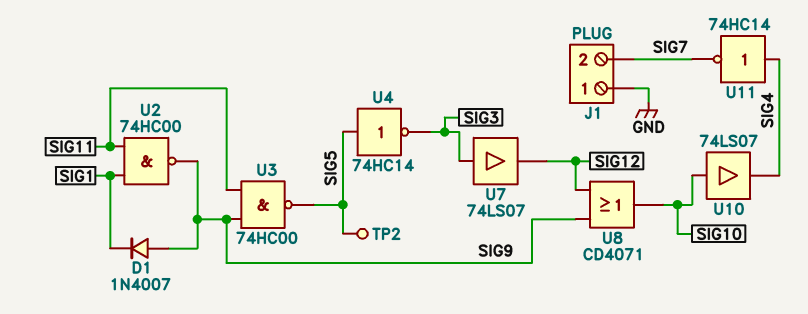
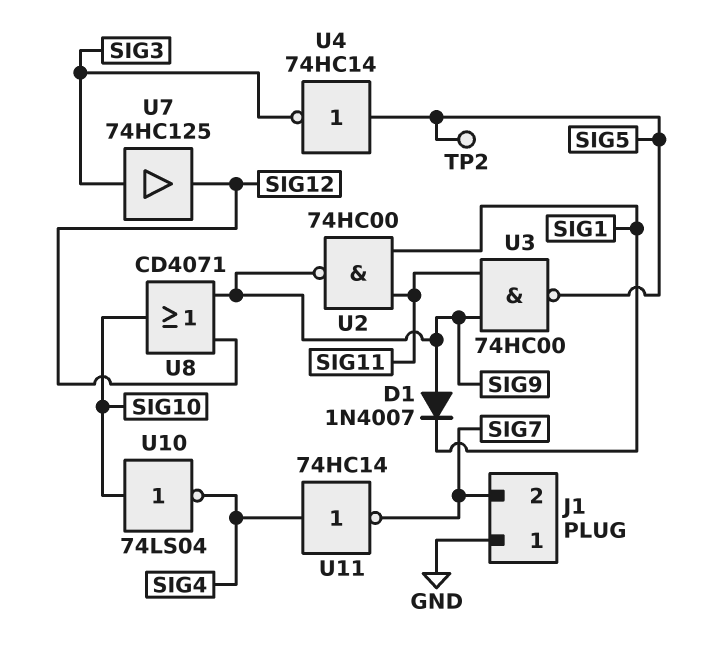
U7: buffer 74LS07 (in SIG3, out SIG12) -> buffer 74HC125 (in SIG3, out SIG12)
U10: buffer 74LS07 (in SIG10, out SIG4) -> NOT 74LS04 (in SIG10, out SIG4)

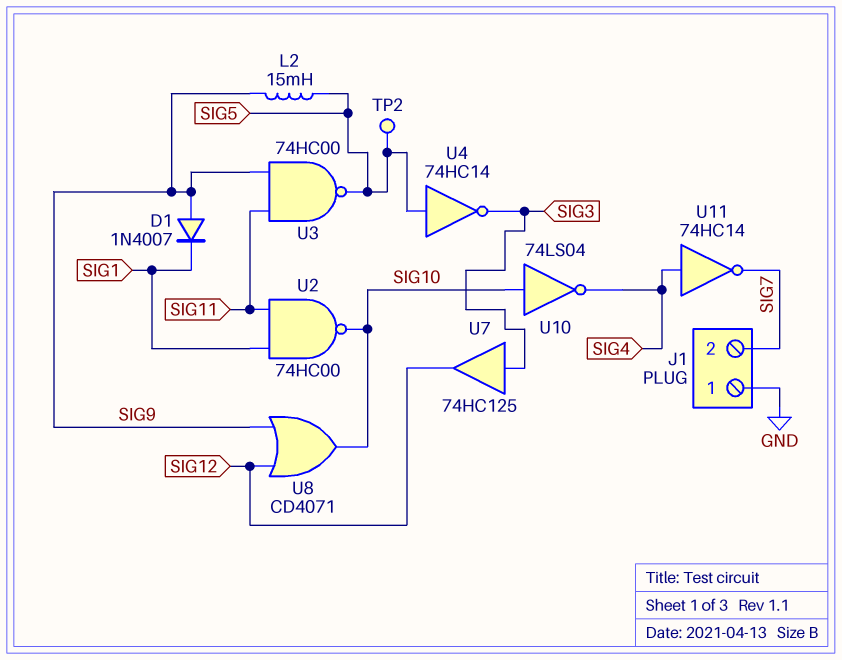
L2: none -> 15mH (SIG5, SIG9)
U2: NAND 74HC00 (in SIG1, in SIG11, out SIG9) -> NAND 74HC00 (in SIG1, in SIG11, out SIG10)

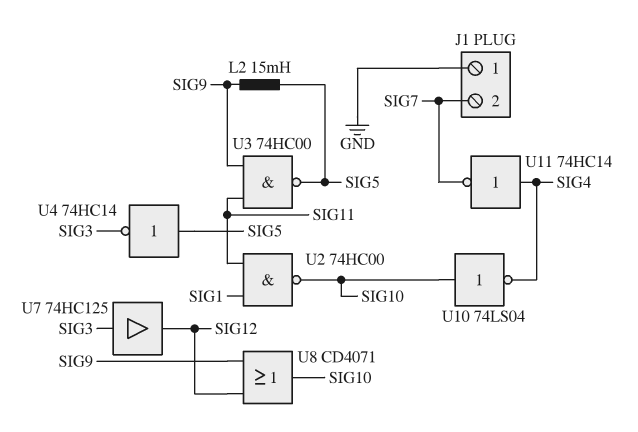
D1: diode 1N4007 (A SIG9, K SIG1) -> none
TP2: test point (SIG5) -> none

